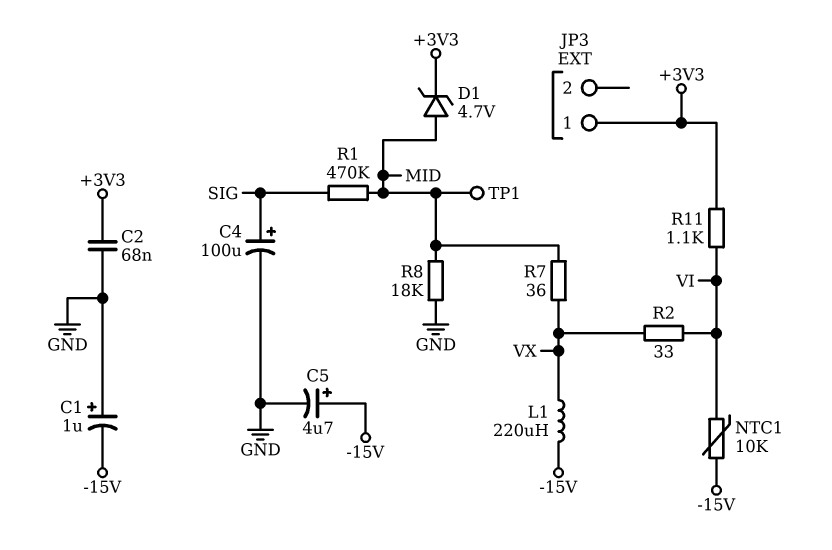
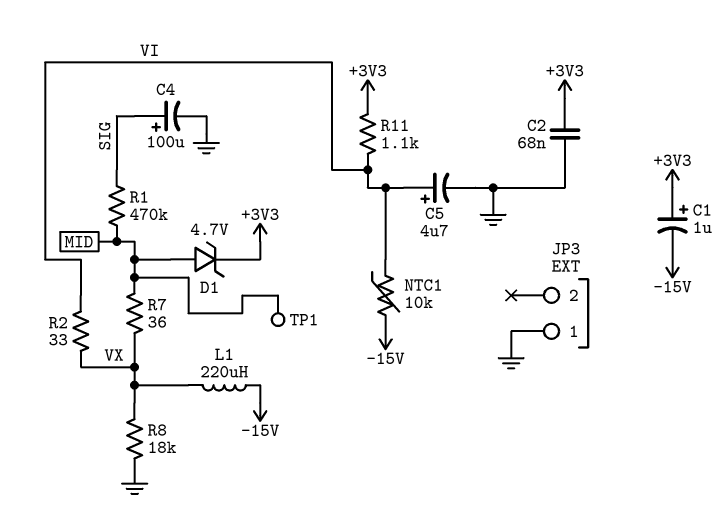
C1: 1uF (plus GND, minus -15V) -> 1uF (plus +3V3, minus -15V)
C5: 4.7uF (plus -15V, minus GND) -> 4.7uF (plus VI, minus GND)
JP3 pin 1: +3V3 -> GND
R8: 18k (GND, MID) -> 18k (GND, VX)

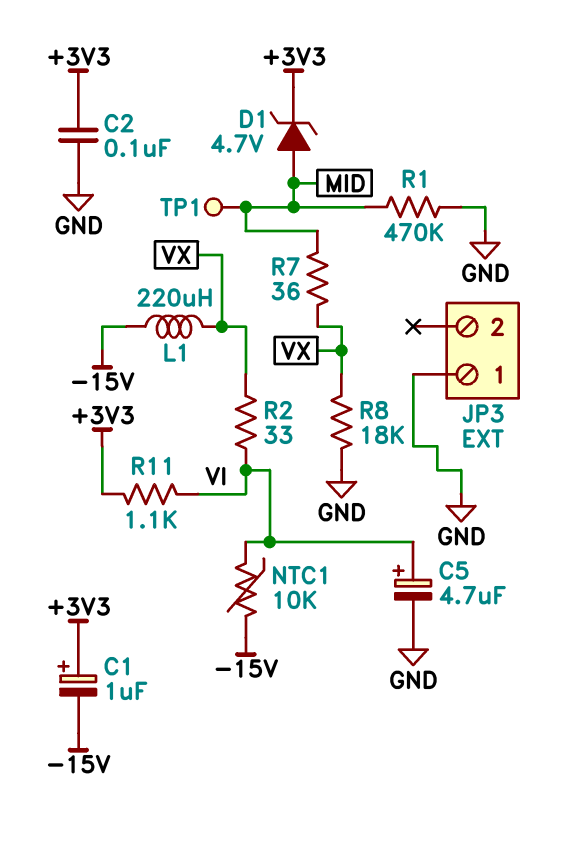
C2: 68nF (+3V3, GND) -> 100nF (+3V3, GND)
C4: 100uF (plus SIG, minus GND) -> none
R1: 470k (MID, SIG) -> 470k (GND, MID)

